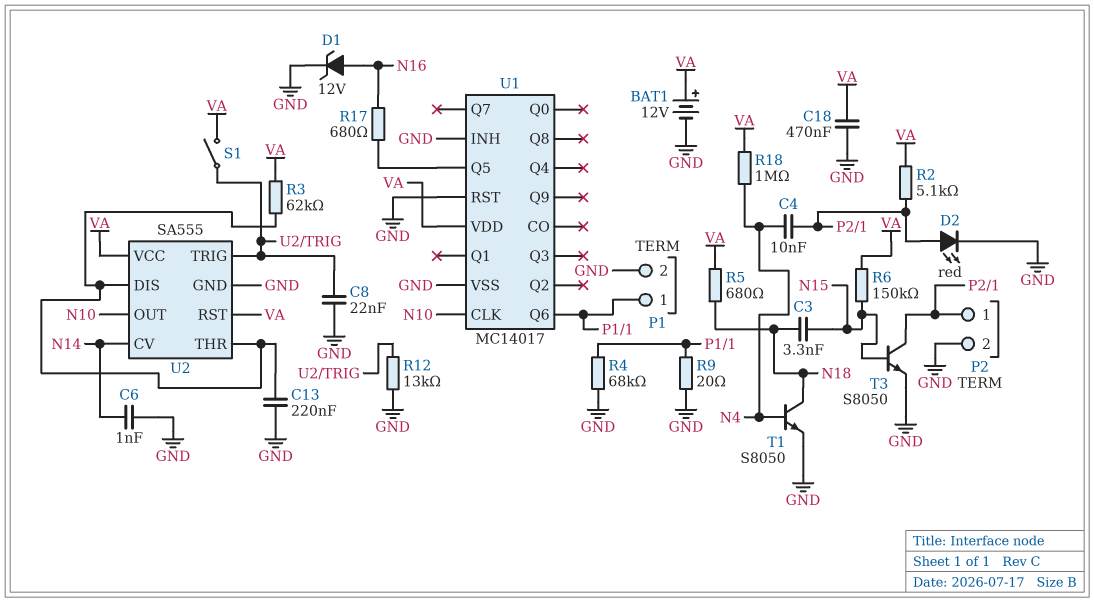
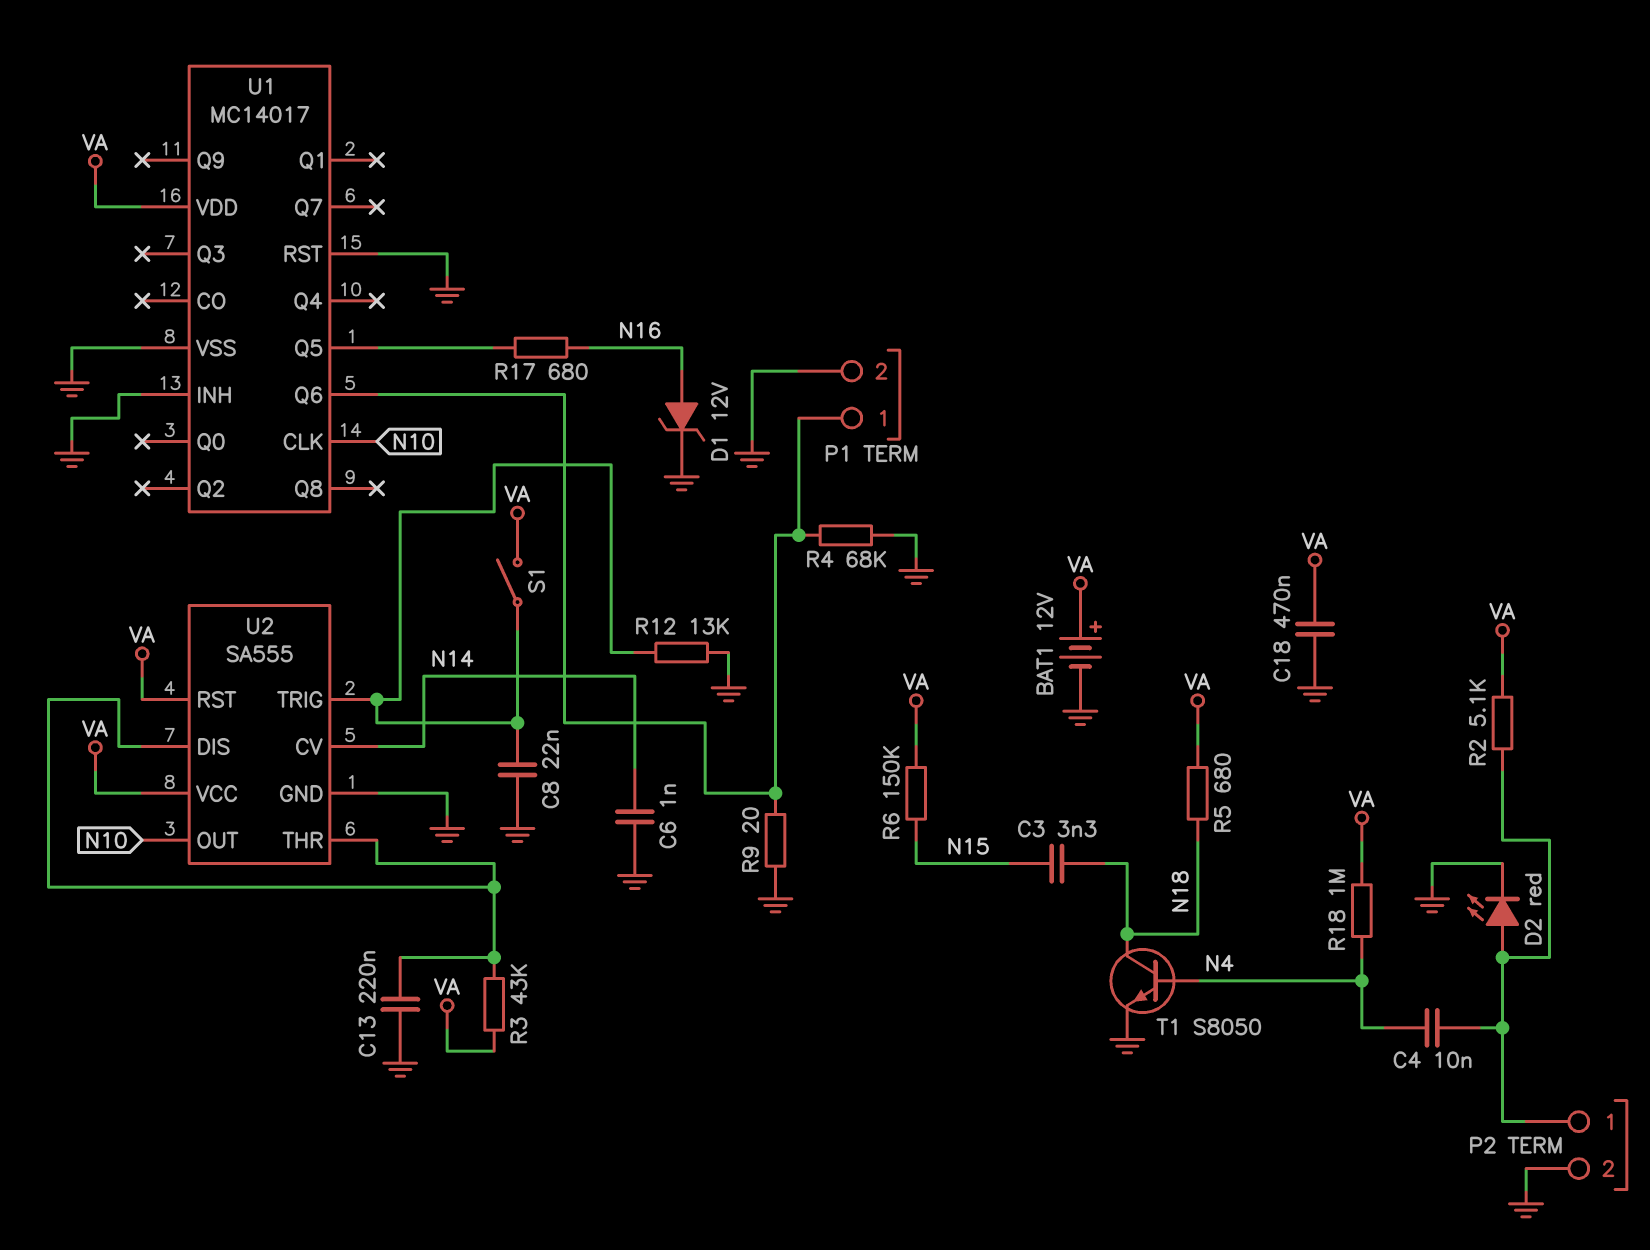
R3: 62k (U2/DIS, VA) -> 43k (U2/DIS, VA)
T3: NPN S8050 (B N15, C P2/1, E GND) -> none

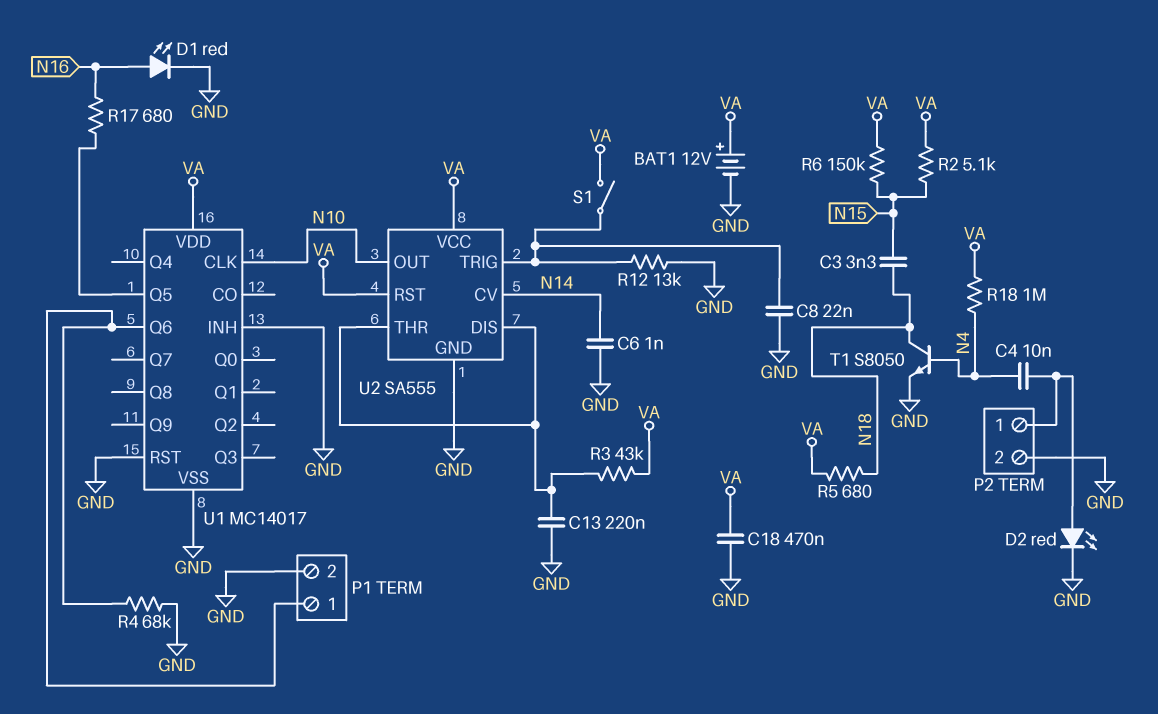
D1: zener 12V (A N16, K GND) -> LED red (A N16, K GND)
R2: 5.1k (P2/1, VA) -> 5.1k (N15, VA)
R9: 20 (GND, P1/1) -> none

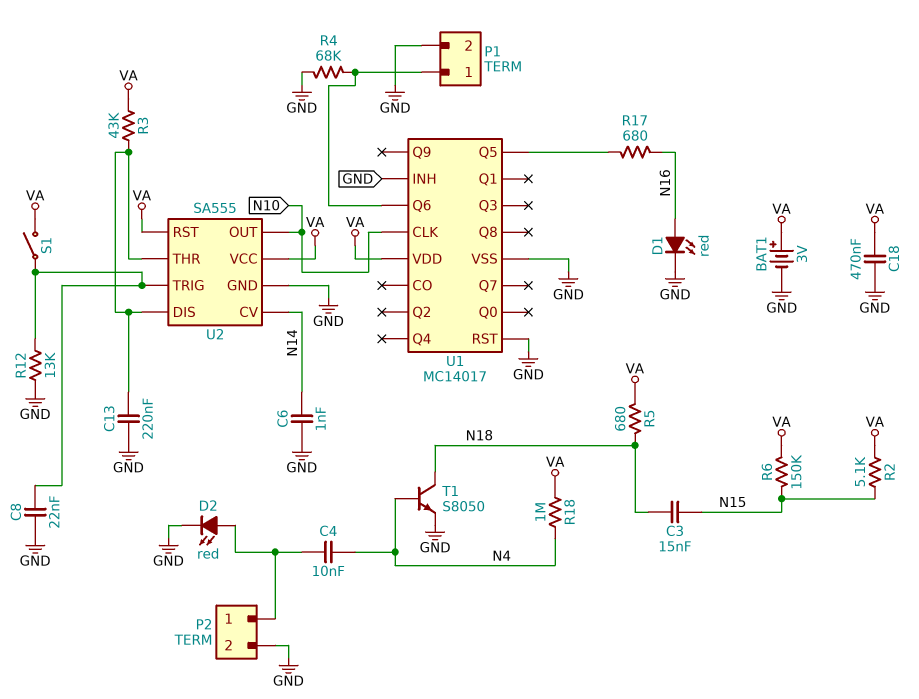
BAT1: 12V (plus VA, minus GND) -> 3V (plus VA, minus GND)
C3: 3.3nF (N15, N18) -> 15nF (N15, N18)

